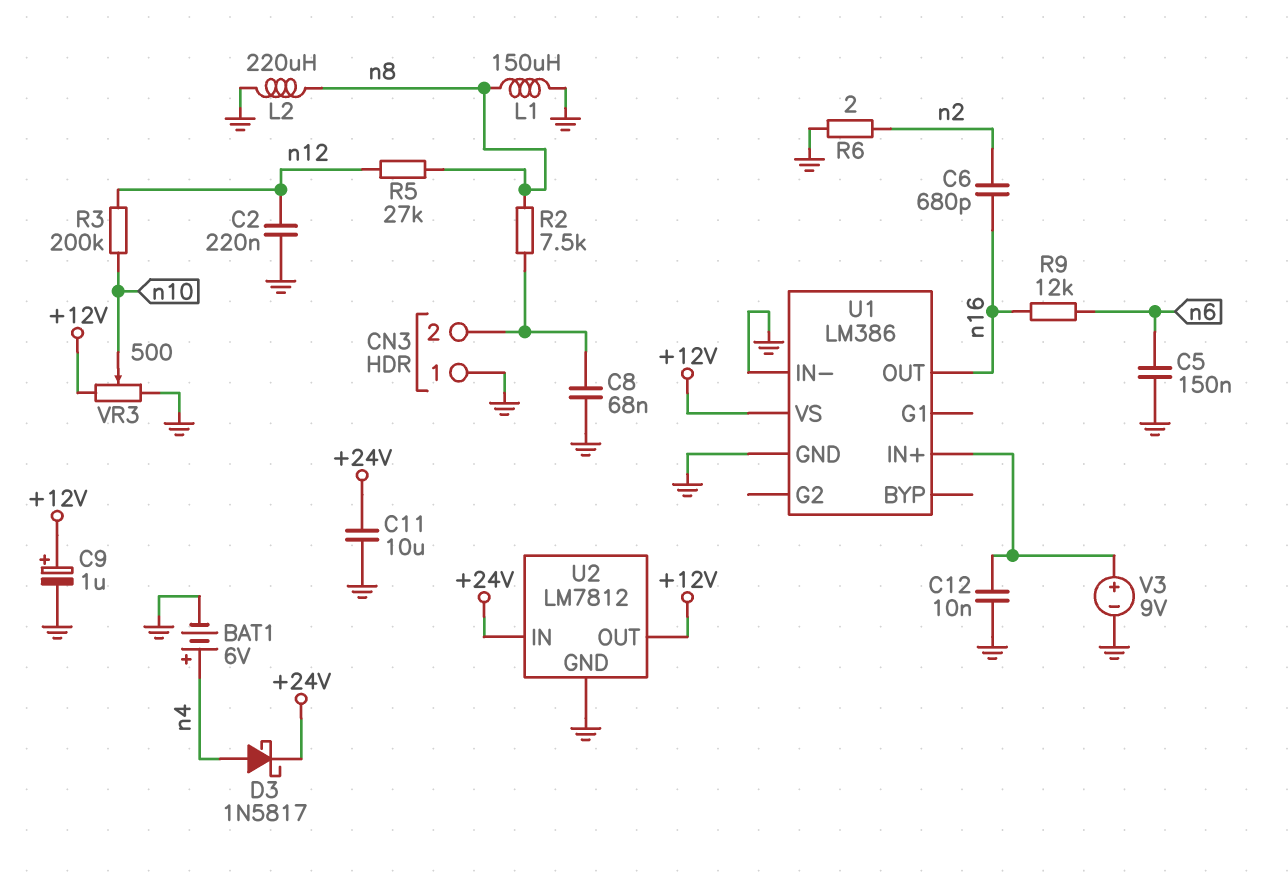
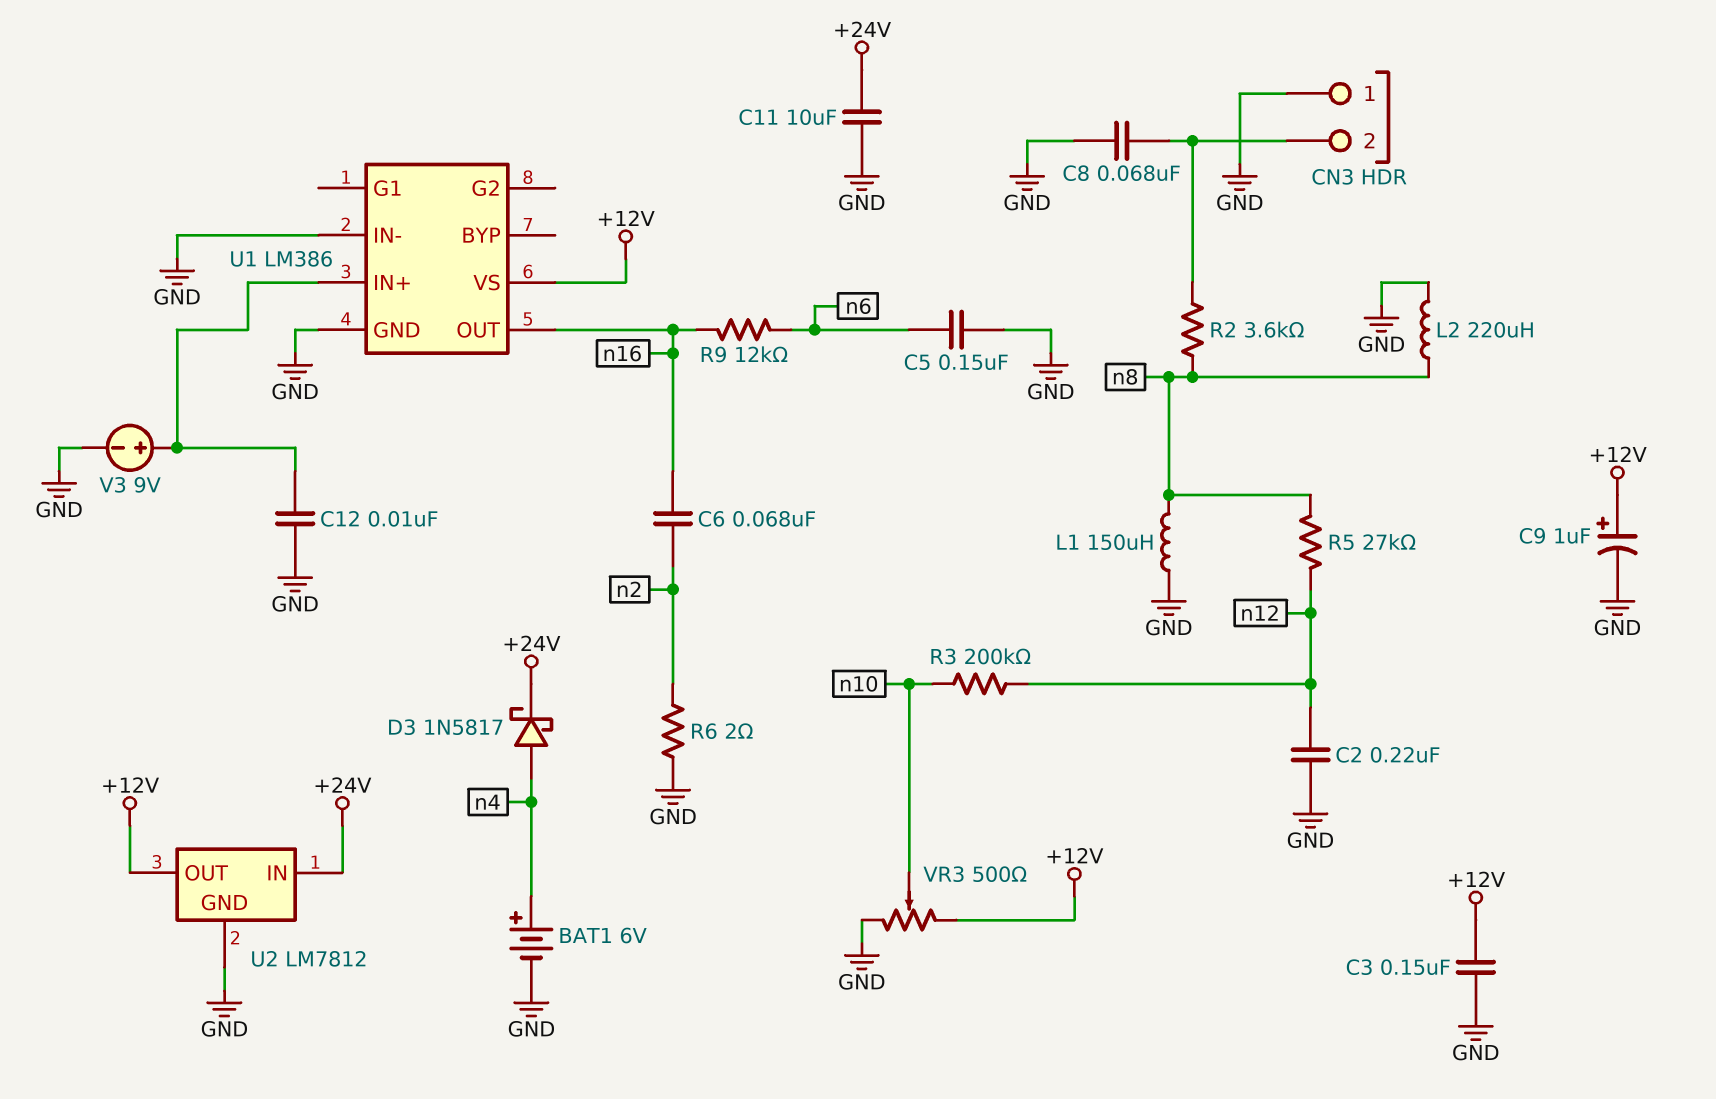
C3: none -> 150nF (+12V, GND)
C6: 680pF (n2, n16) -> 68nF (n2, n16)
R2: 7.5k (CN3/2, n8) -> 3.6k (CN3/2, n8)

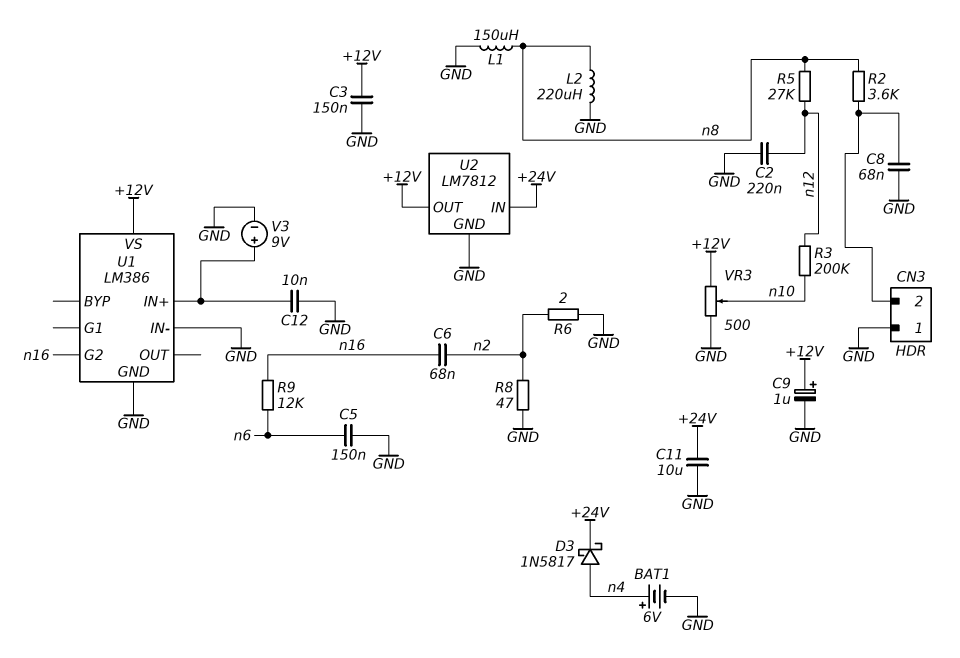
R8: none -> 47 (GND, n2)
U1 pin G2: none -> n16
U1 pin OUT: n16 -> none

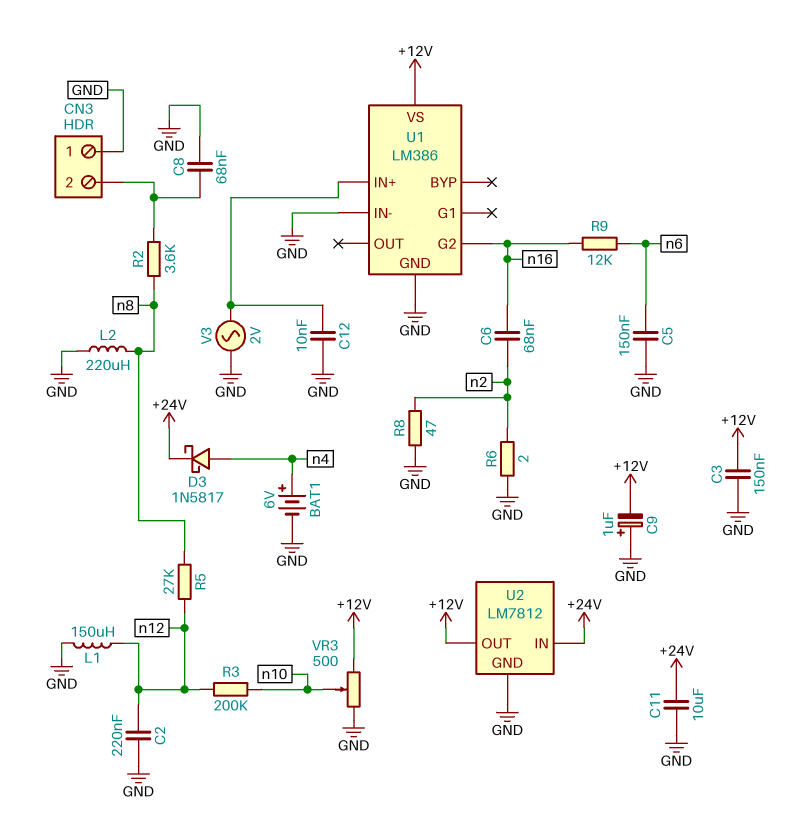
C9: 1uF (plus +12V, minus GND) -> 1uF (plus GND, minus +12V)
L1: 150uH (GND, n8) -> 150uH (GND, n12)
V3: 9V (plus U1/IN+, minus GND) -> AC 2V (GND, U1/IN+)

